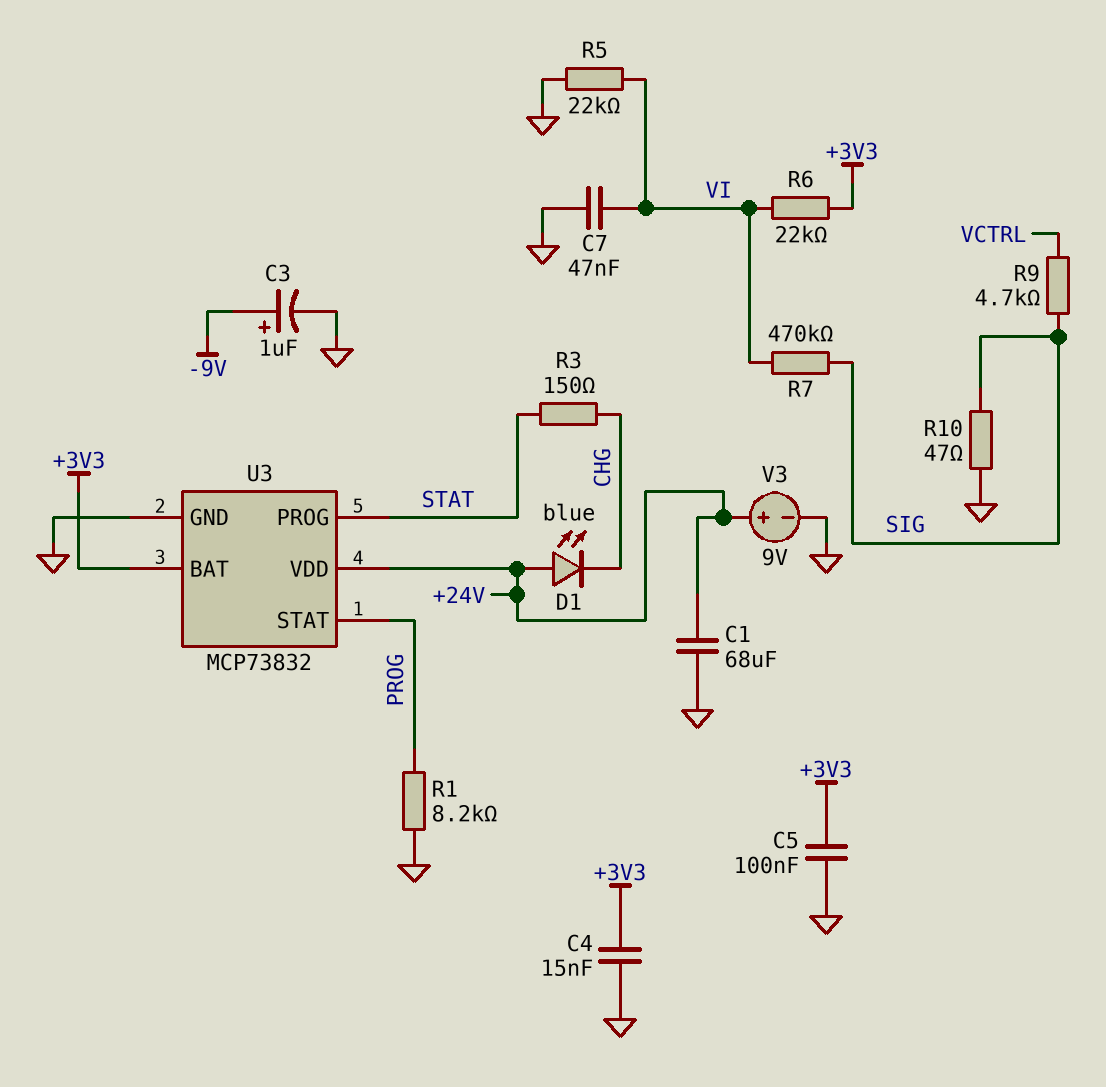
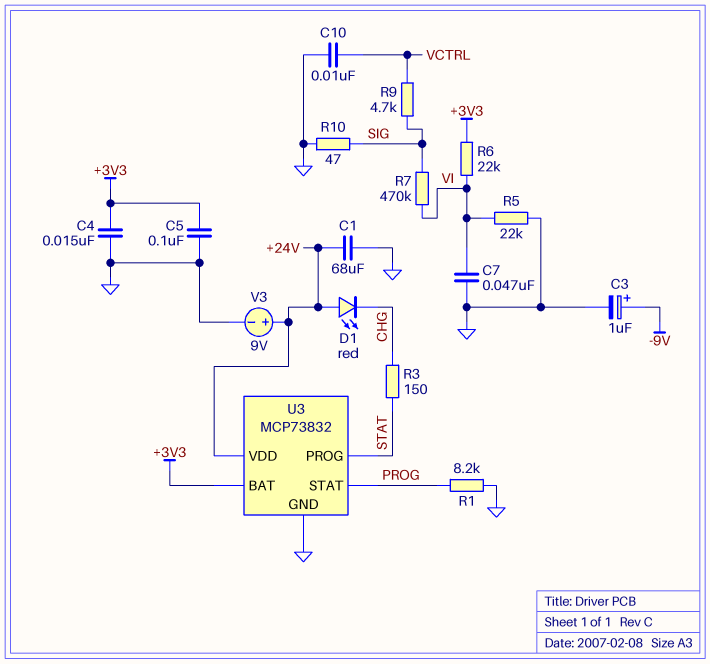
C10: none -> 10nF (GND, VCTRL)
D1: LED blue (A +24V, K CHG) -> LED red (A +24V, K CHG)

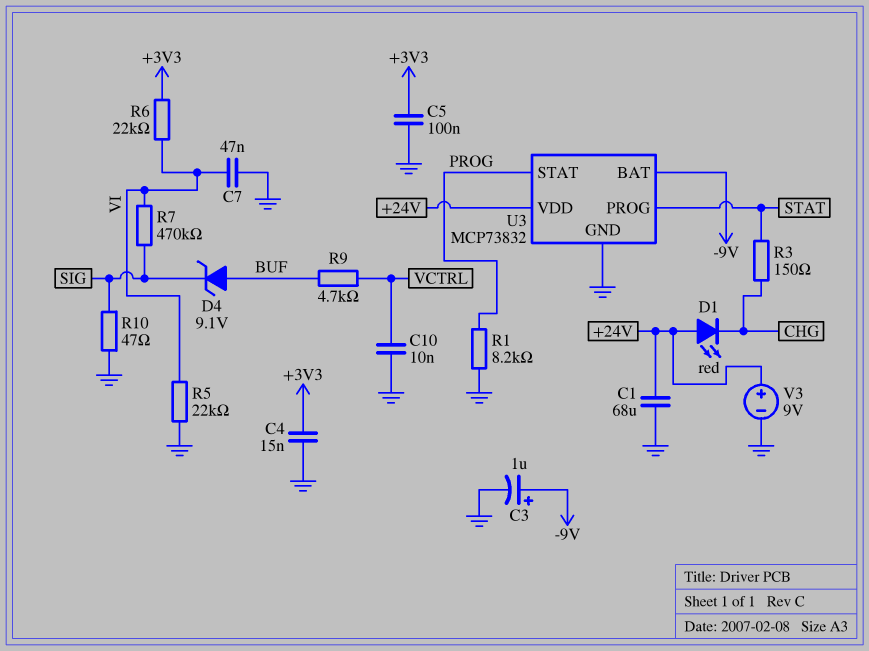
D4: none -> zener 9.1V (A BUF, K SIG)
R9: 4.7k (SIG, VCTRL) -> 4.7k (BUF, VCTRL)
U3 pin BAT: +3V3 -> -9V

